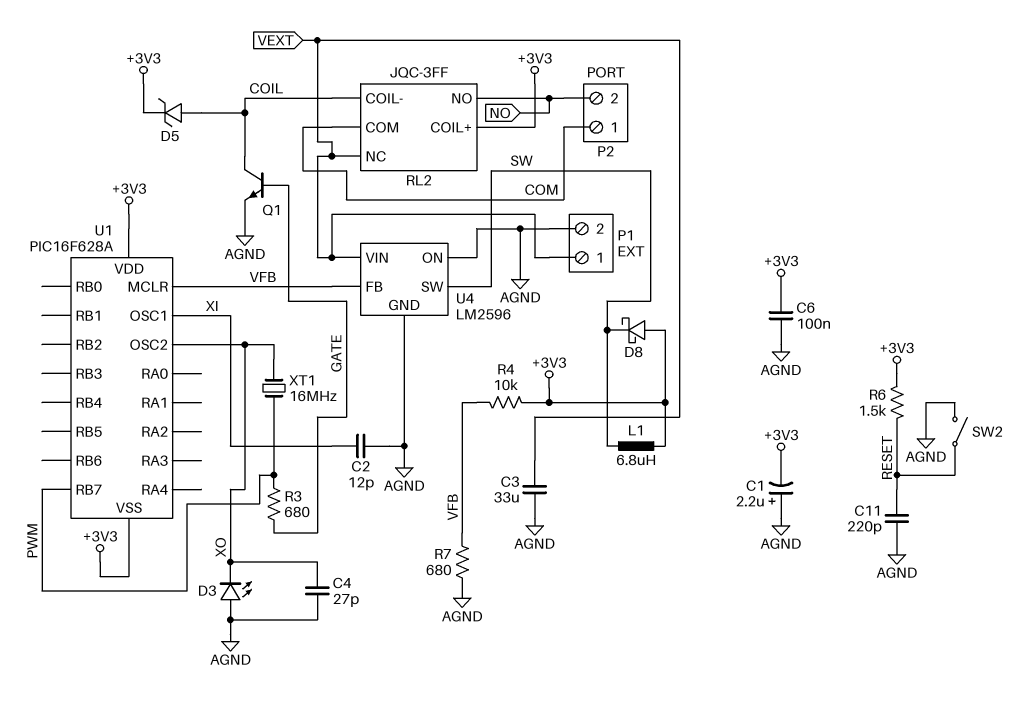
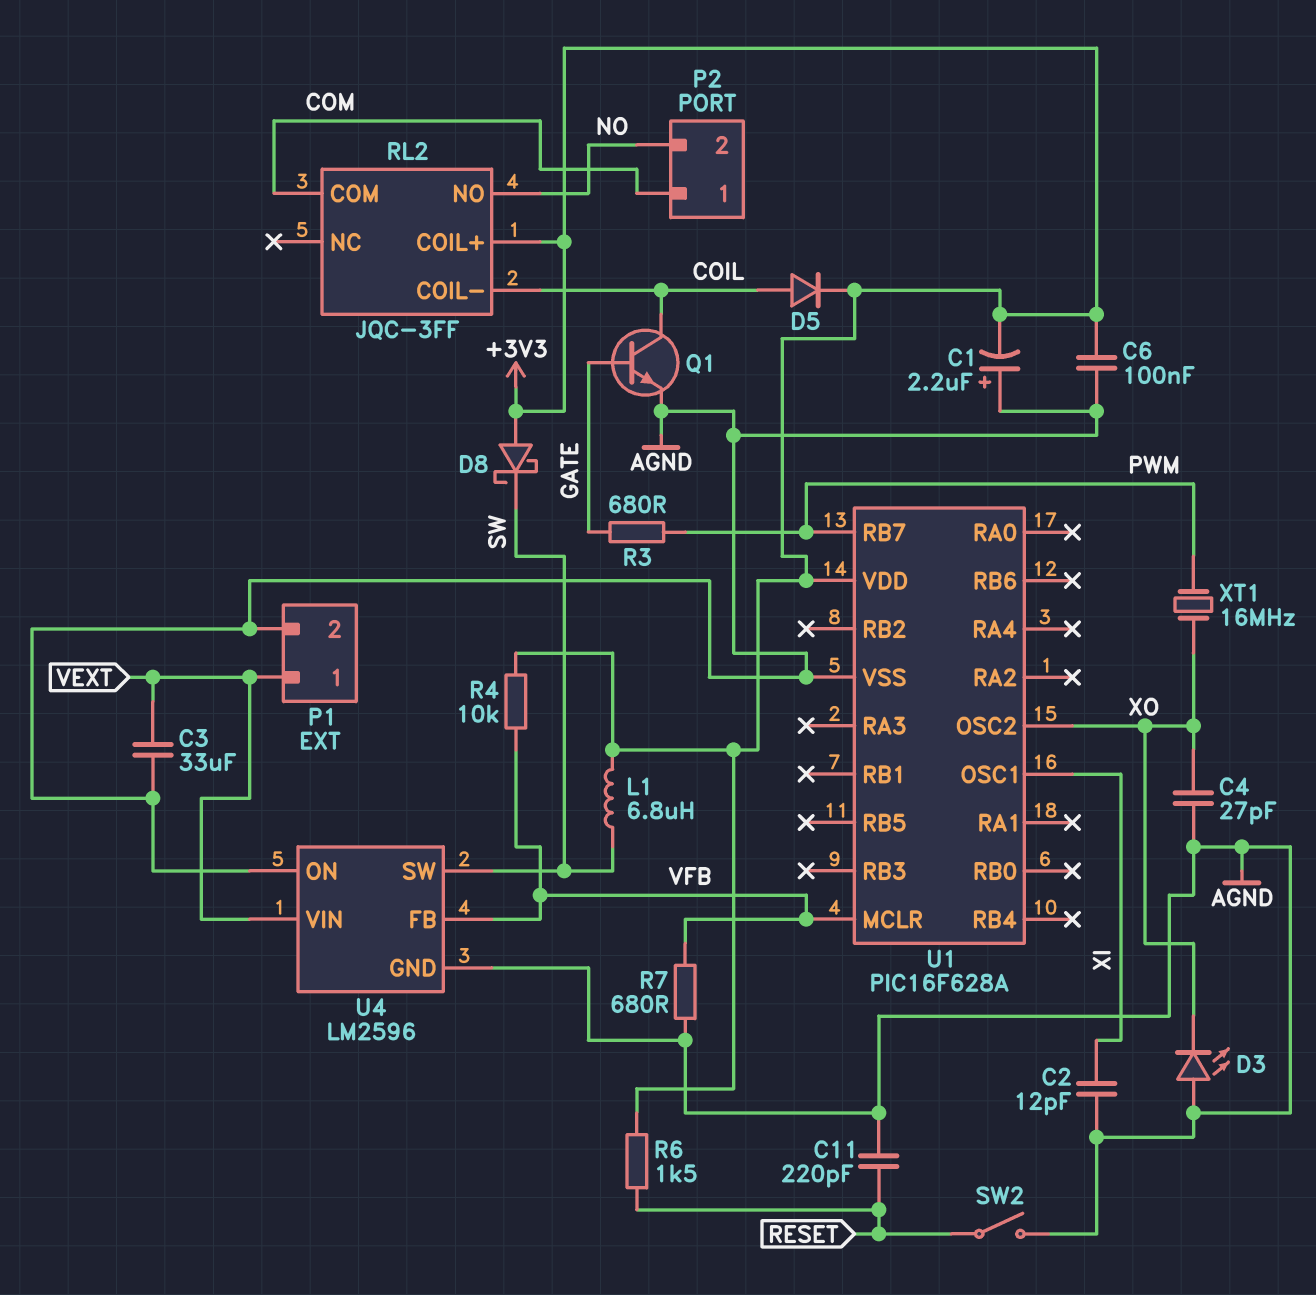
D5: zener (A COIL, K +3V3) -> diode (A COIL, K +3V3)
RL2 pin NC: VEXT -> none
U1 pin VSS: +3V3 -> AGND

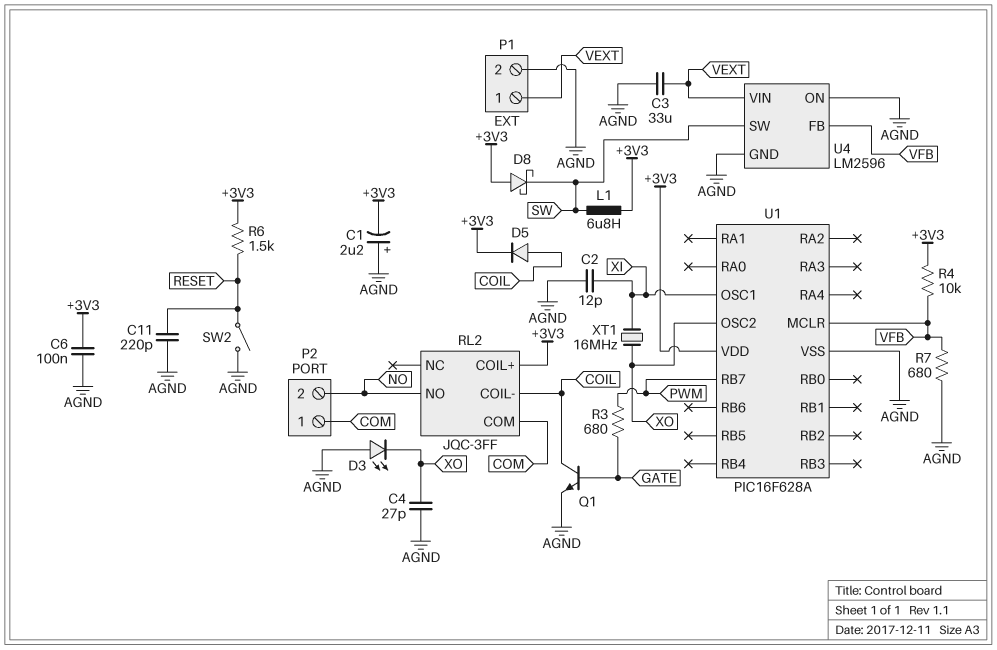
XT1: 16MHz (PWM, XO) -> 16MHz (XI, XO)

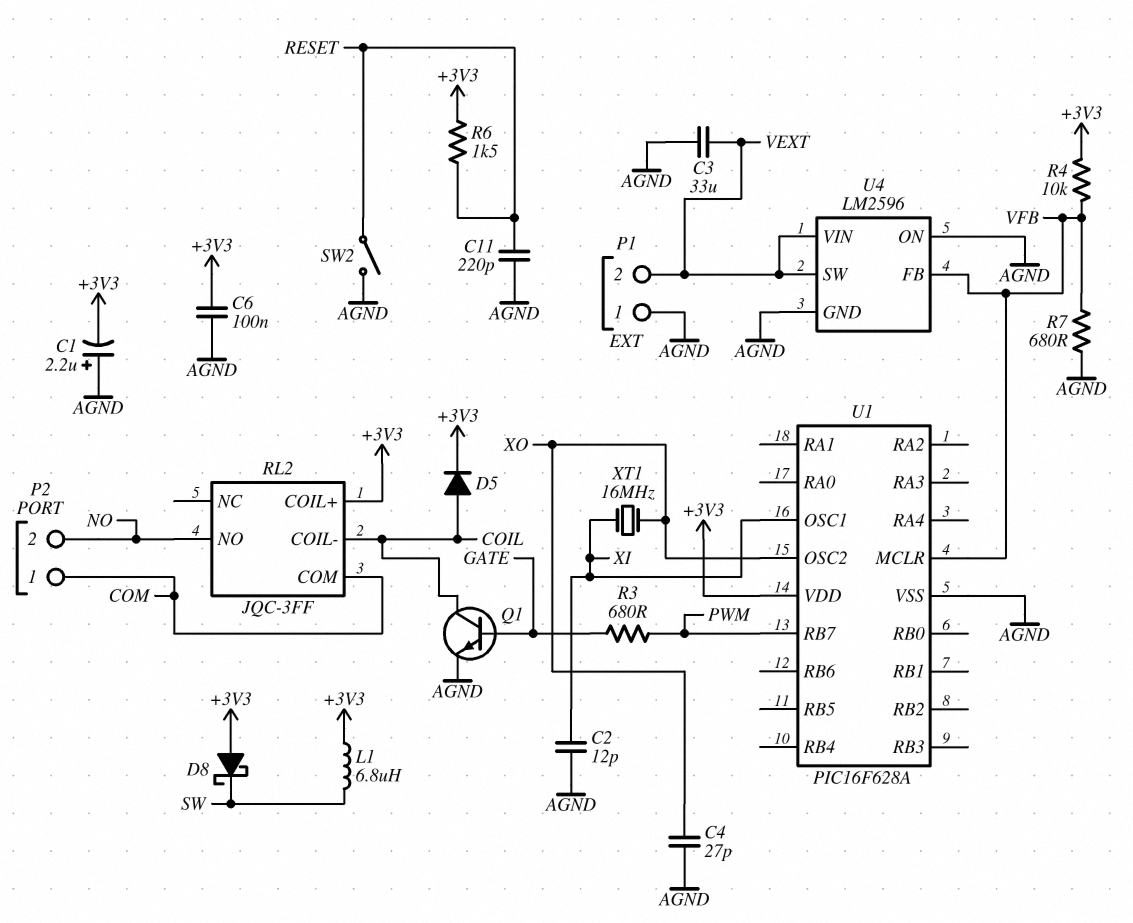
D3: LED (A AGND, K XO) -> none
P1 pin 1: VEXT -> AGND
P1 pin 2: AGND -> VEXT
U4 pin SW: SW -> VEXT

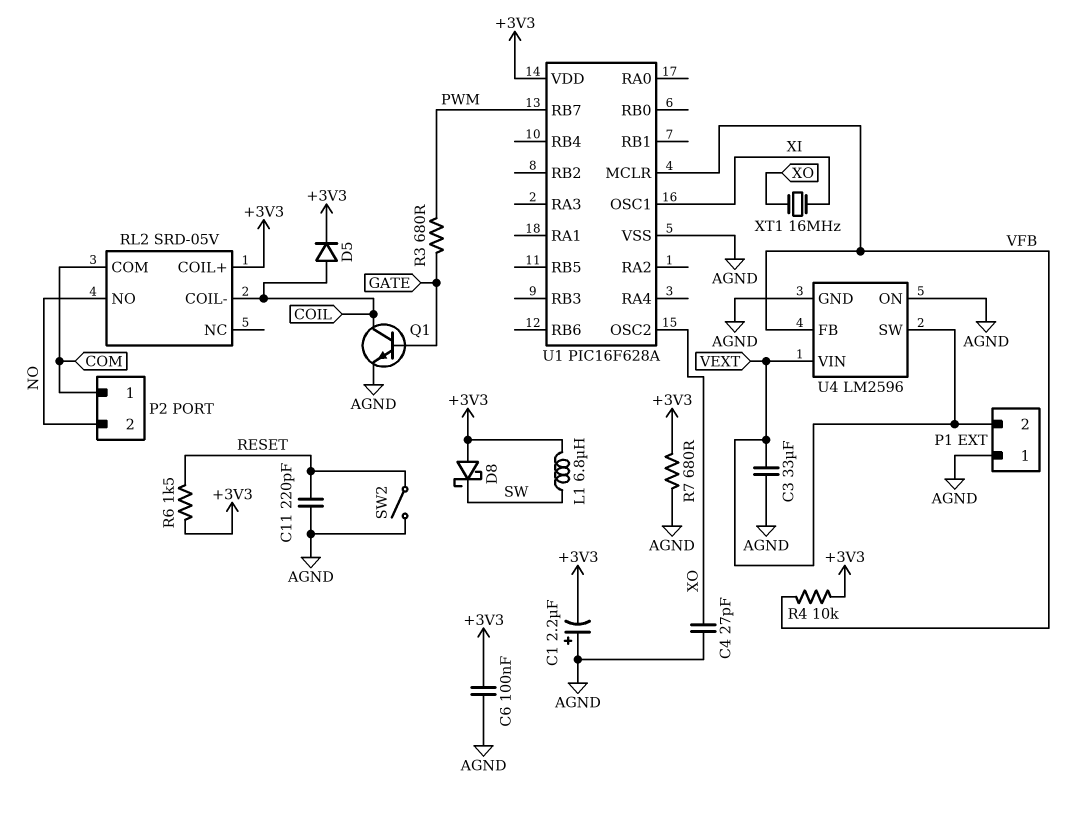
C2: 12pF (AGND, XI) -> none
R7: 680 (AGND, VFB) -> 680 (+3V3, AGND)
RL2: JQC-3FF -> SRD-05V

